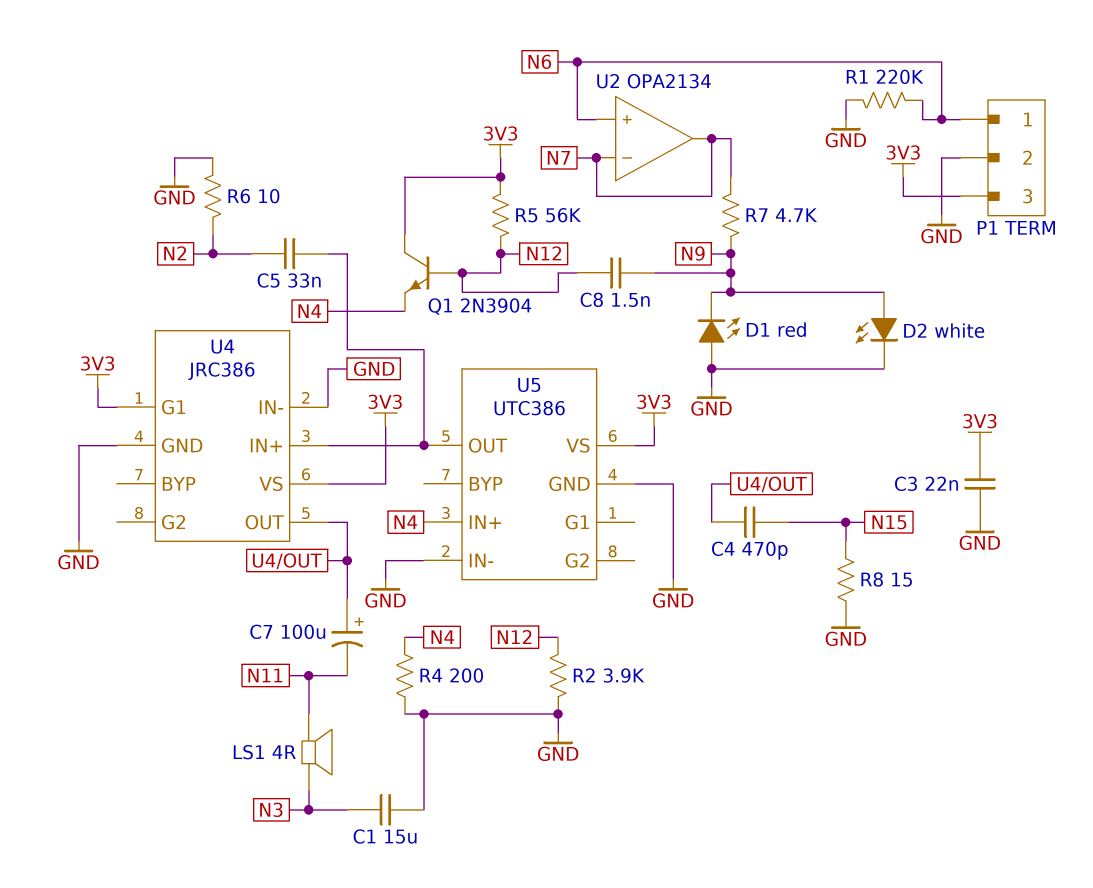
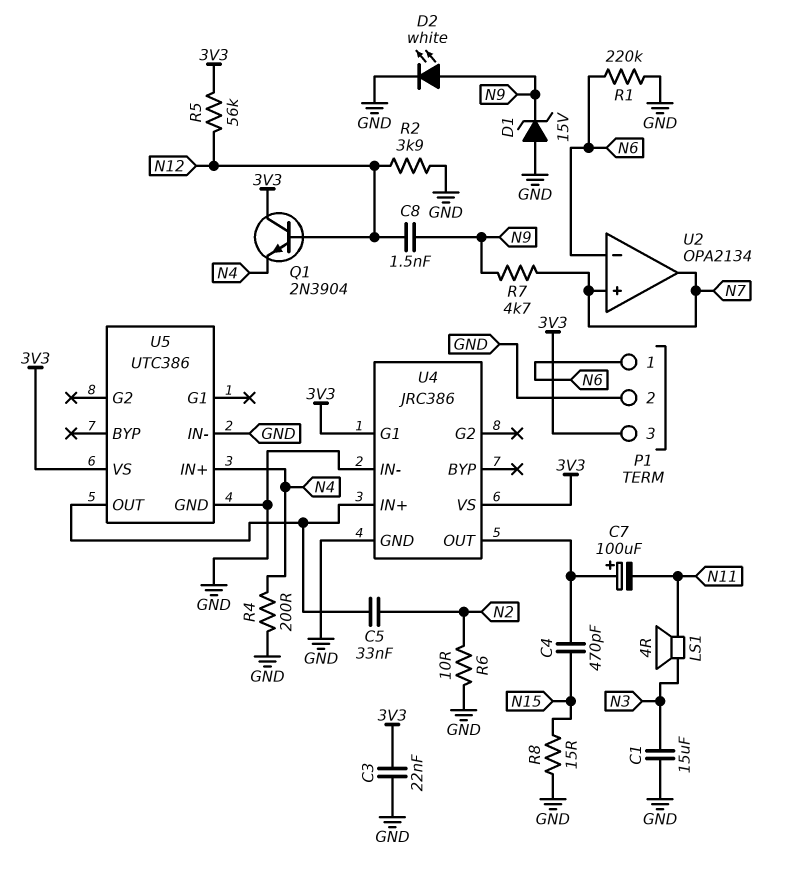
D1: LED red (A GND, K N9) -> zener 15V (A GND, K N9)
U2 pin in+: N6 -> N7
U2 pin in-: N7 -> N6

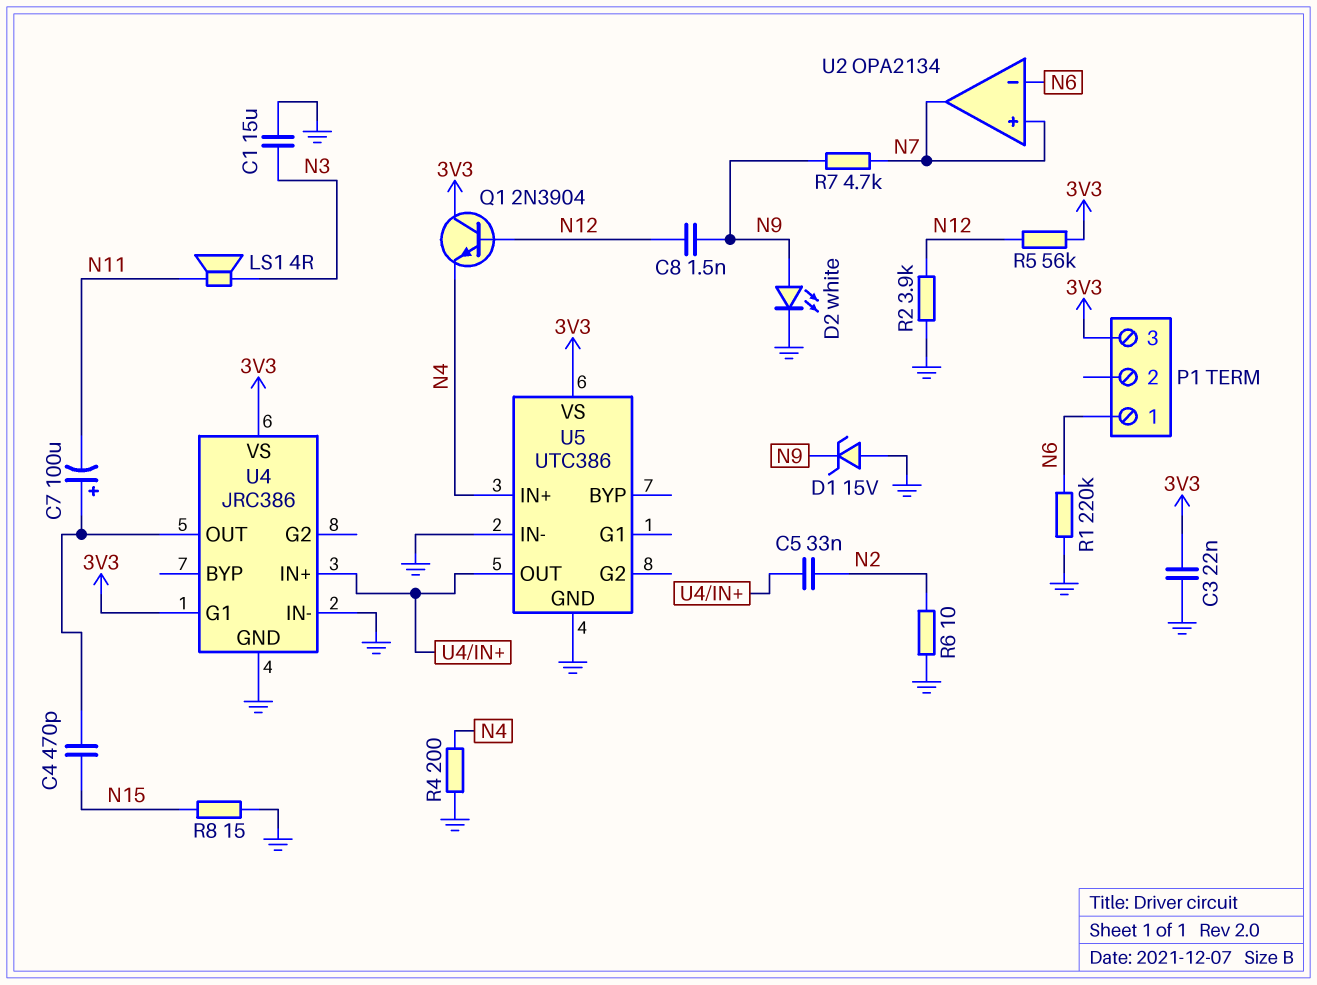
P1 pin 2: GND -> none

